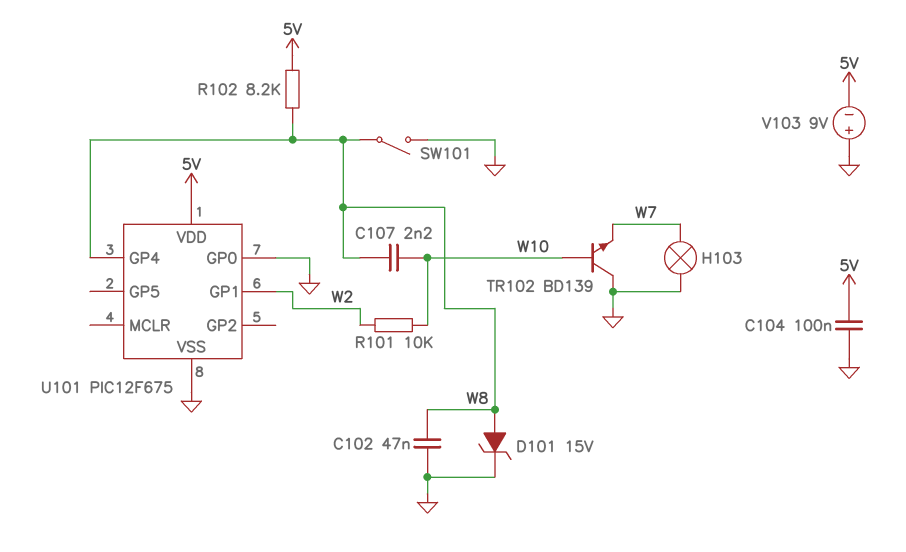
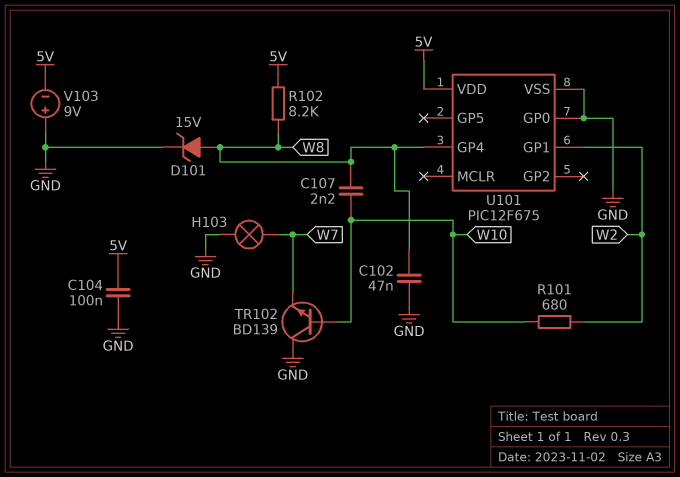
R101: 10k (W2, W10) -> 680 (W2, W10)
SW101: switch (GND, W8) -> none

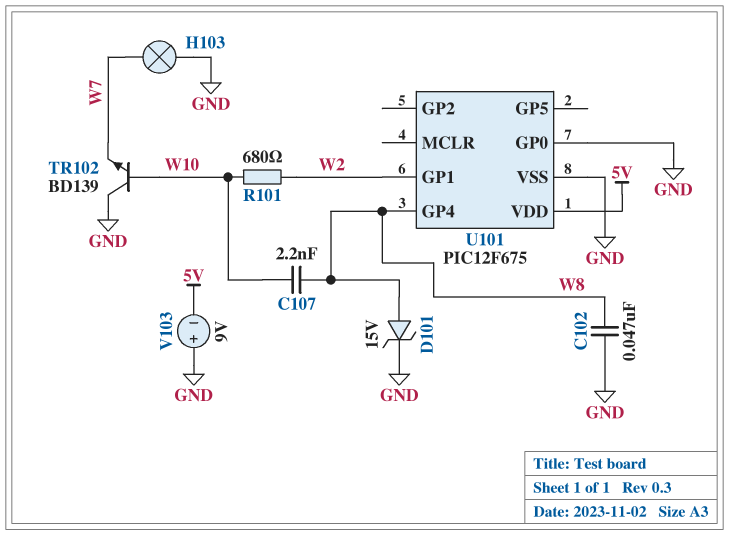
C104: 100nF (5V, GND) -> none
R102: 8.2k (5V, W8) -> none

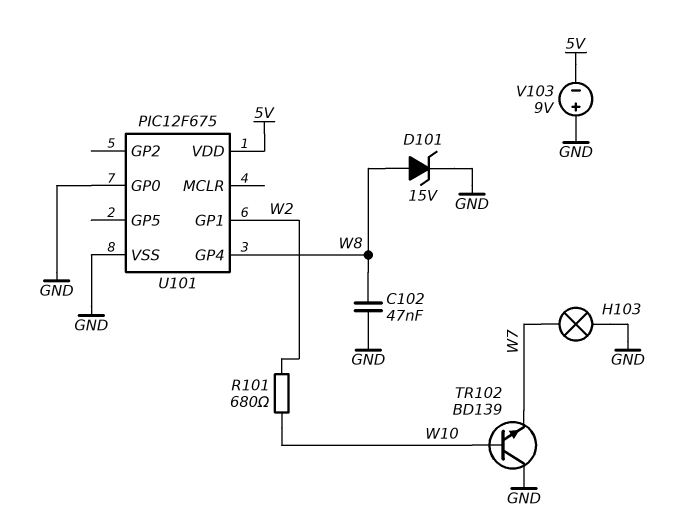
C107: 2.2nF (W8, W10) -> none

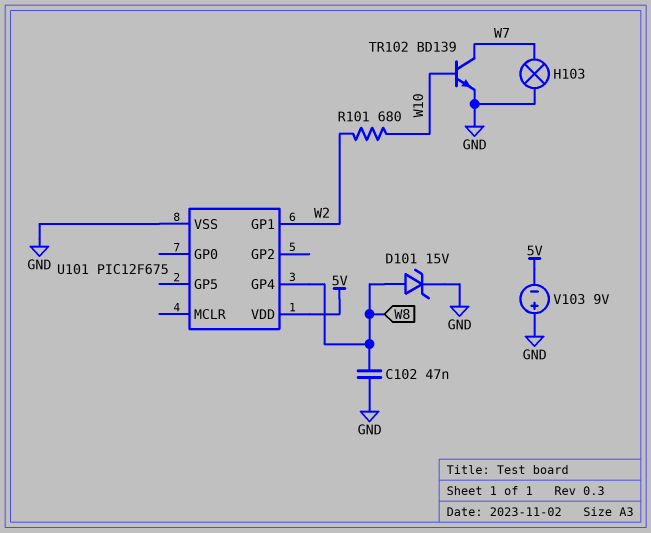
TR102: NPN BD139 (B W10, C GND, E W7) -> NPN BD139 (B W10, C W7, E GND)
U101 pin GP0: GND -> none

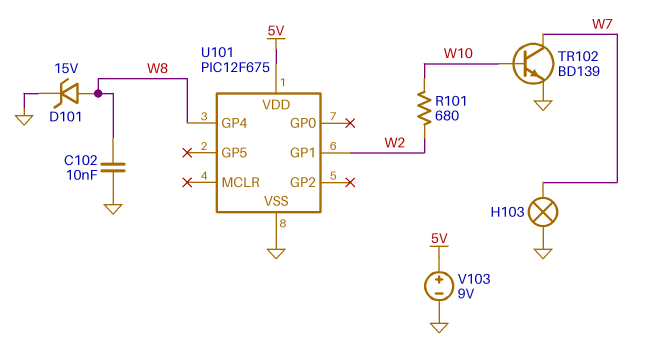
C102: 47nF (GND, W8) -> 10nF (GND, W8)
V103: 9V (plus GND, minus 5V) -> 9V (plus 5V, minus GND)

